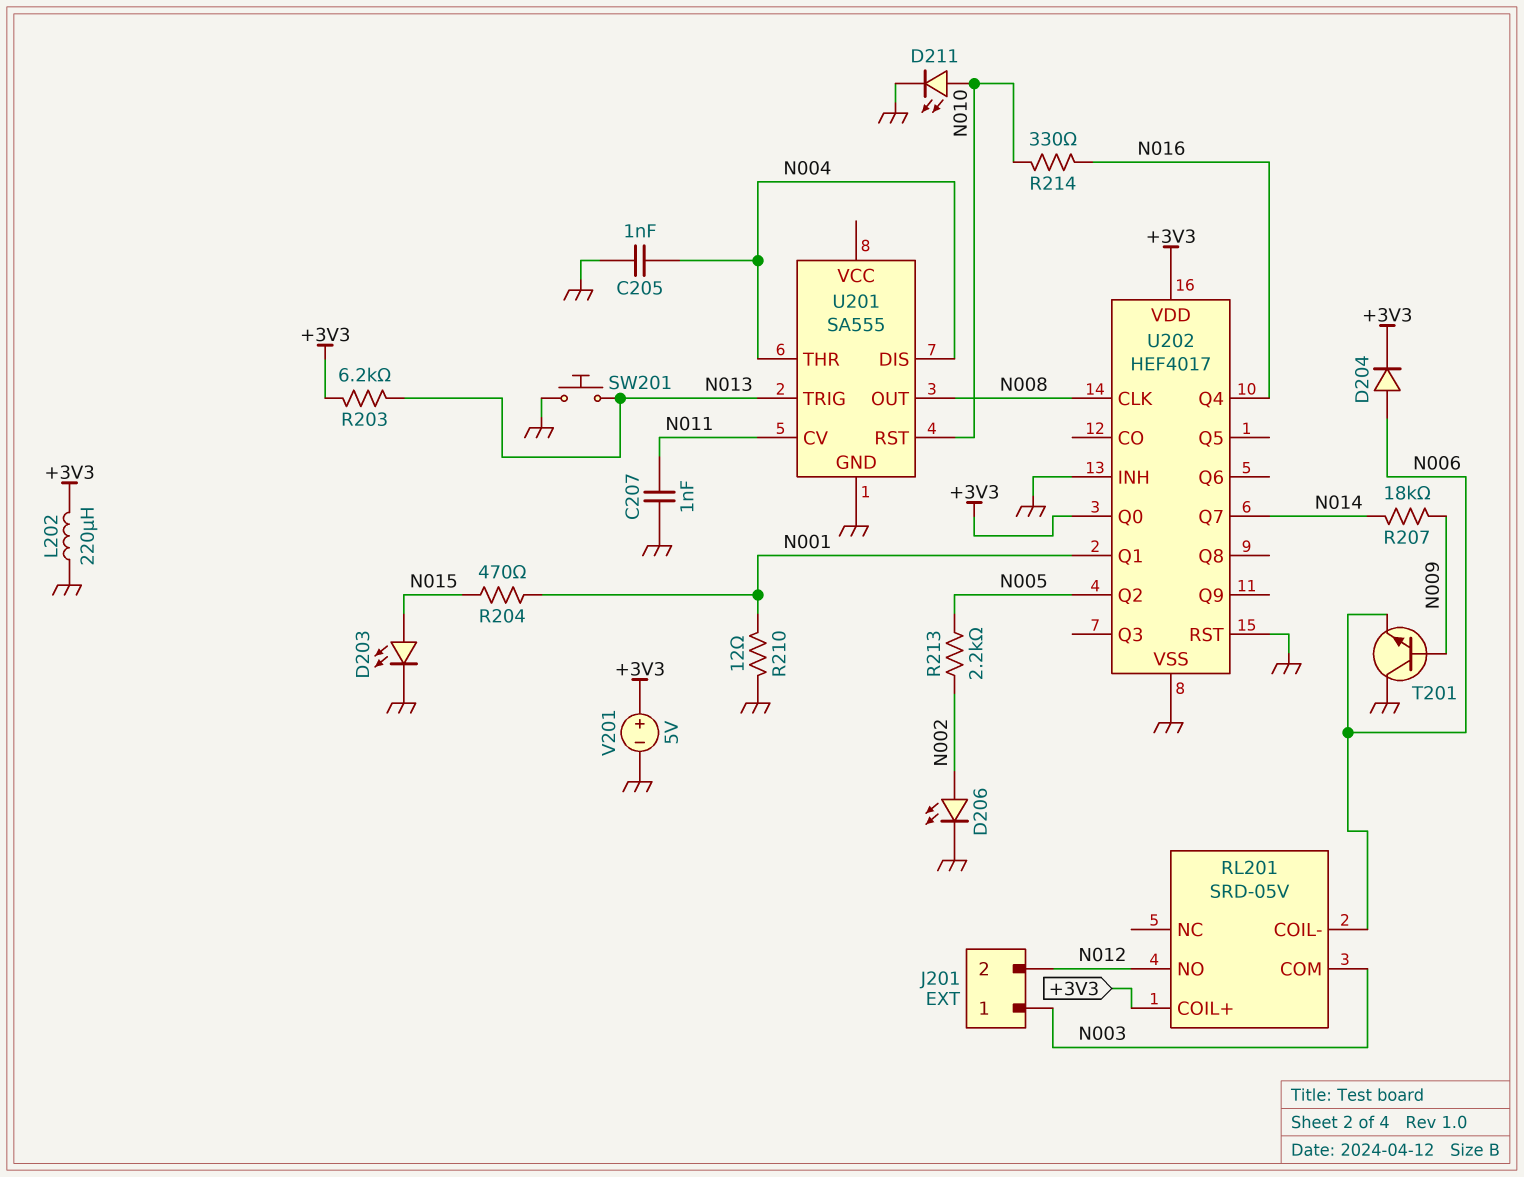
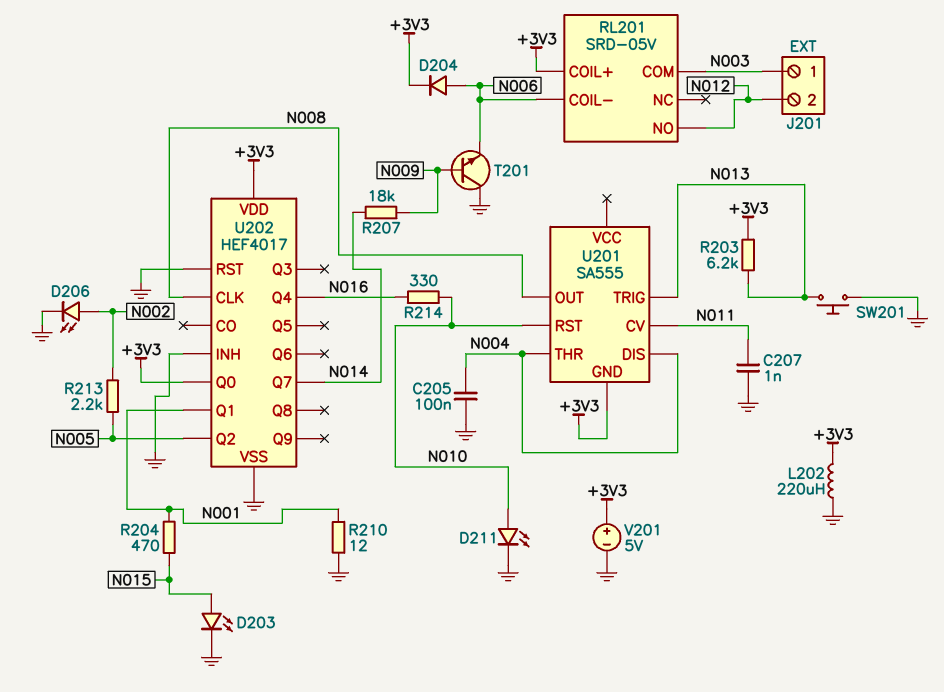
C205: 1nF (GND, N004) -> 100nF (GND, N004)
U201 pin GND: GND -> +3V3

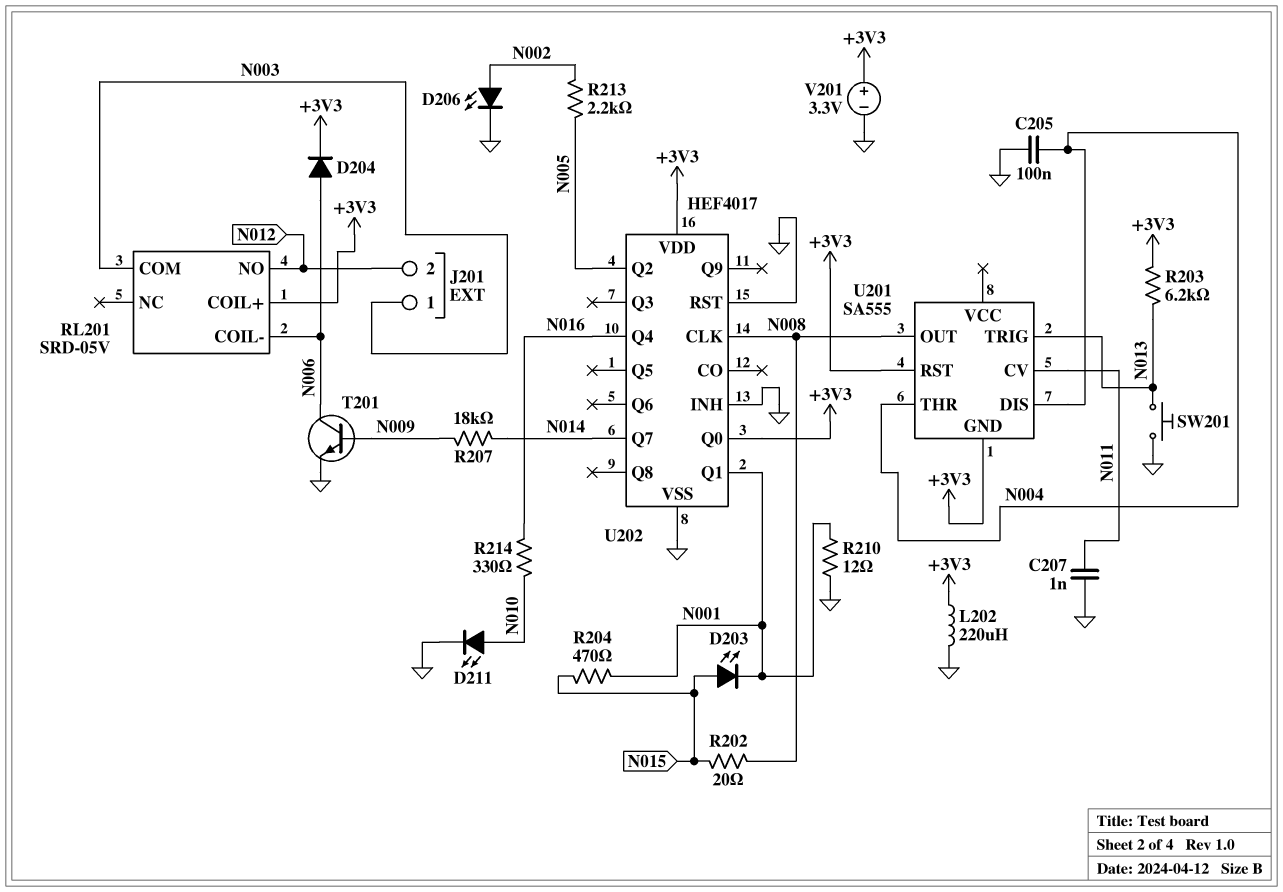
D203: LED (A N015, K GND) -> LED (A N015, K N001)
R202: none -> 20 (N008, N015)
T201: NPN (B N009, C GND, E N006) -> NPN (B N009, C N006, E GND)
U201 pin RST: N010 -> +3V3
V201: 5V (plus +3V3, minus GND) -> 3.3V (plus +3V3, minus GND)

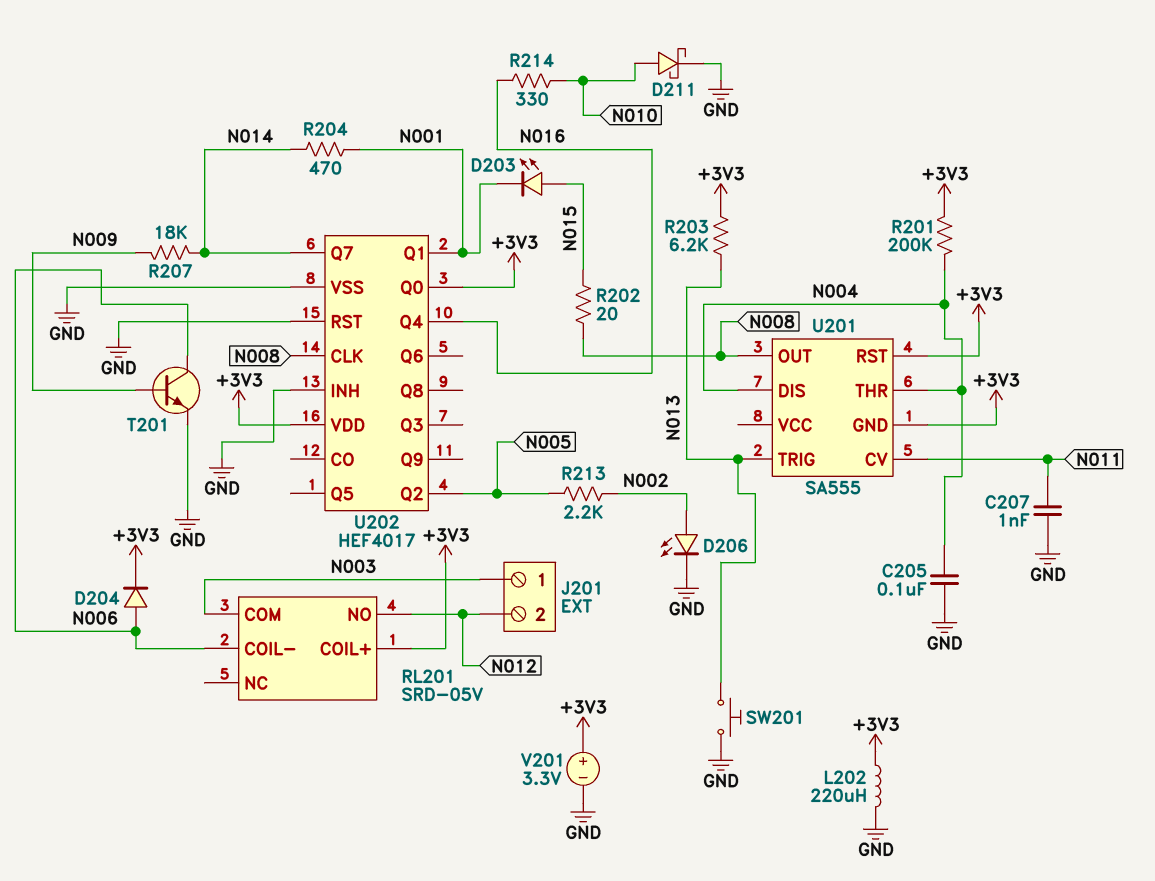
D211: LED (A N010, K GND) -> schottky (A N010, K GND)
R201: none -> 200k (+3V3, N004)
R204: 470 (N001, N015) -> 470 (N001, N014)
R210: 12 (GND, N001) -> none

